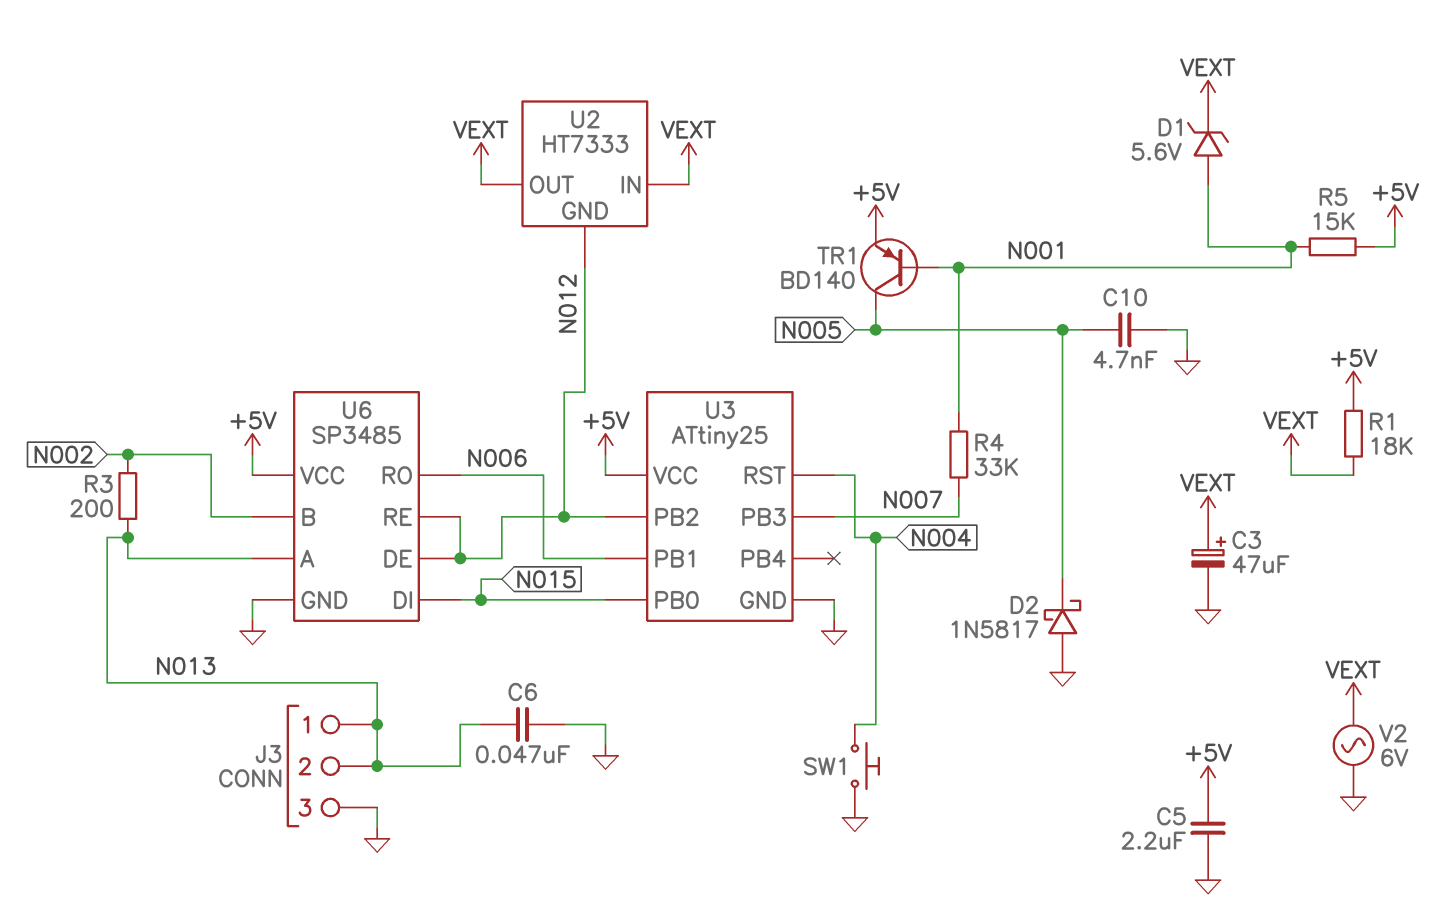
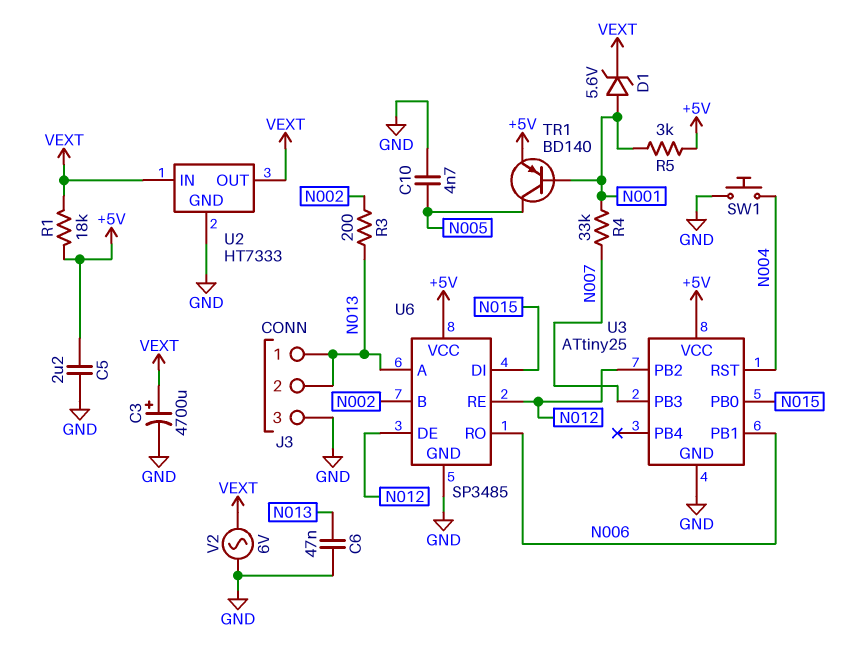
C3: 47uF (plus VEXT, minus GND) -> 4700uF (plus VEXT, minus GND)
D2: schottky 1N5817 (A GND, K N005) -> none
R5: 15k (+5V, N001) -> 3k (+5V, N001)
U2 pin GND: N012 -> GND

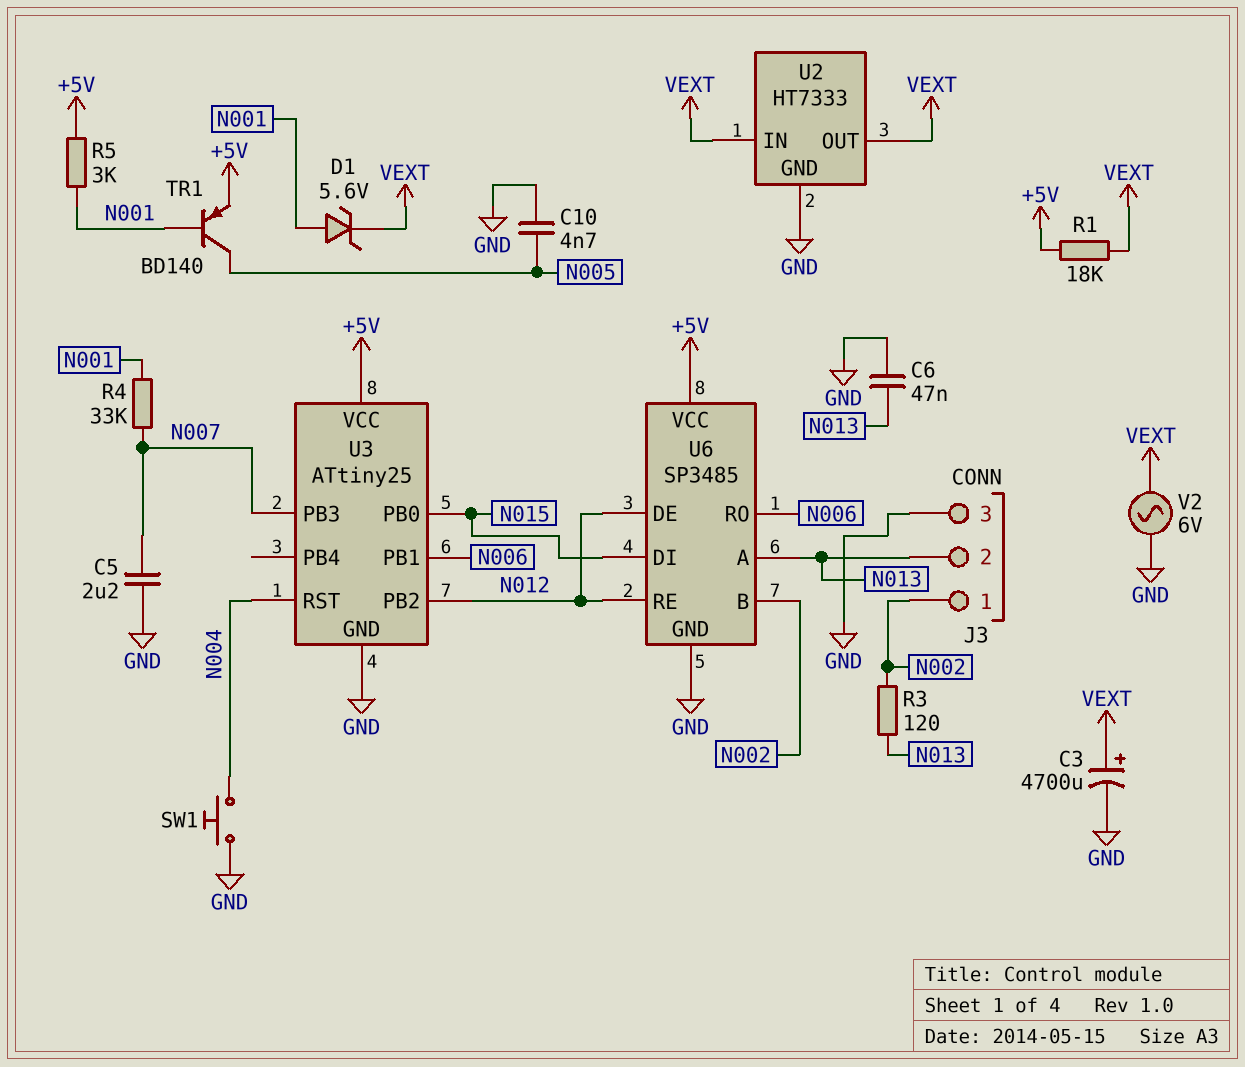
C5: 2.2uF (+5V, GND) -> 2.2uF (GND, N007)
J3 pin 1: N013 -> N002
R3: 200 (N002, N013) -> 120 (N002, N013)

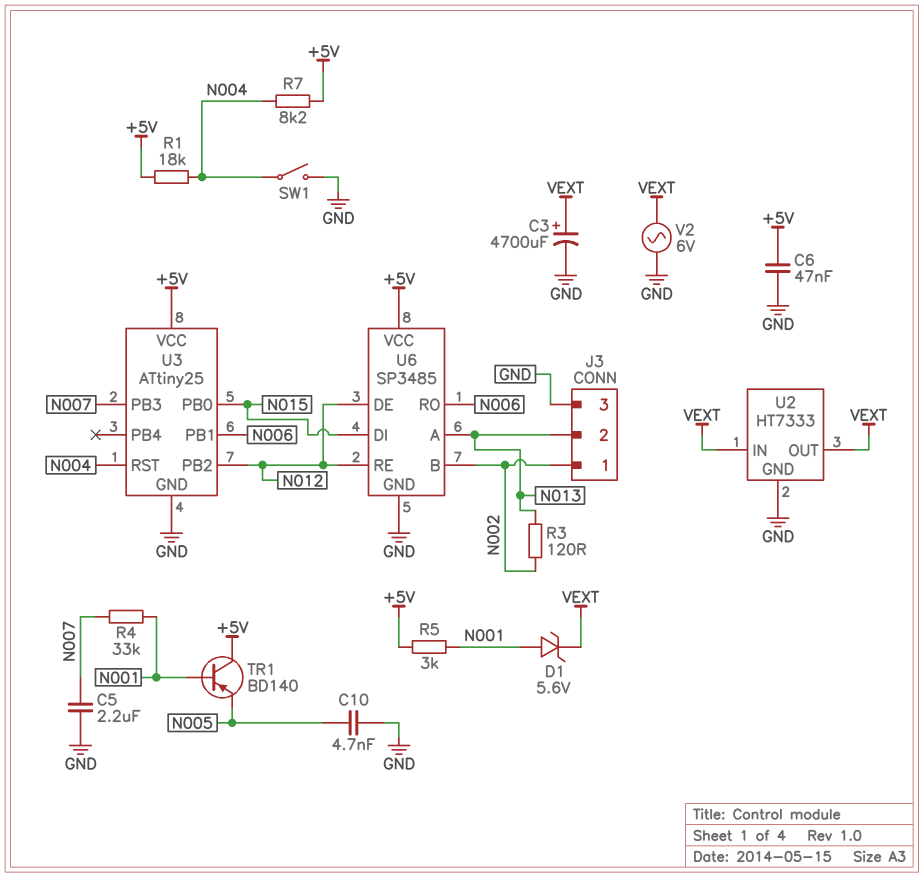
C6: 47nF (GND, N013) -> 47nF (+5V, GND)
R1: 18k (+5V, VEXT) -> 18k (+5V, N004)
R7: none -> 8.2k (+5V, N004)
SW1: button (GND, N004) -> switch (GND, N004)
TR1: PNP BD140 (B N001, C N005, E +5V) -> PNP BD140 (B N001, C +5V, E N005)

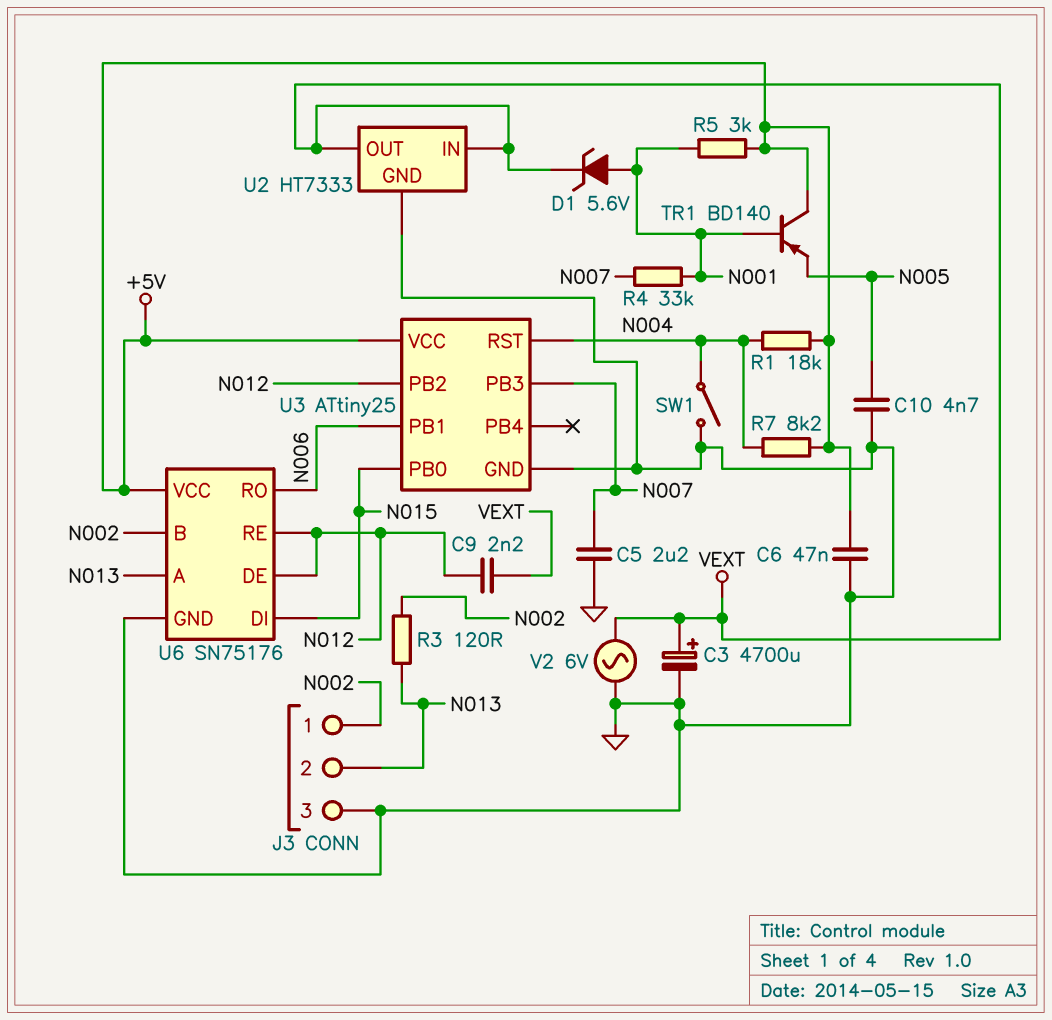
C9: none -> 2.2nF (N012, VEXT)
U6: SP3485 -> SN75176

